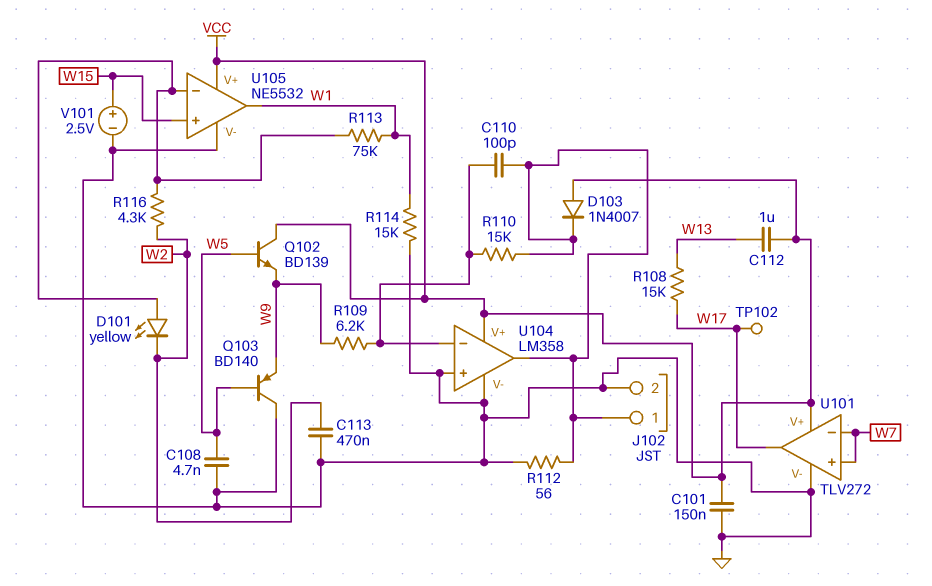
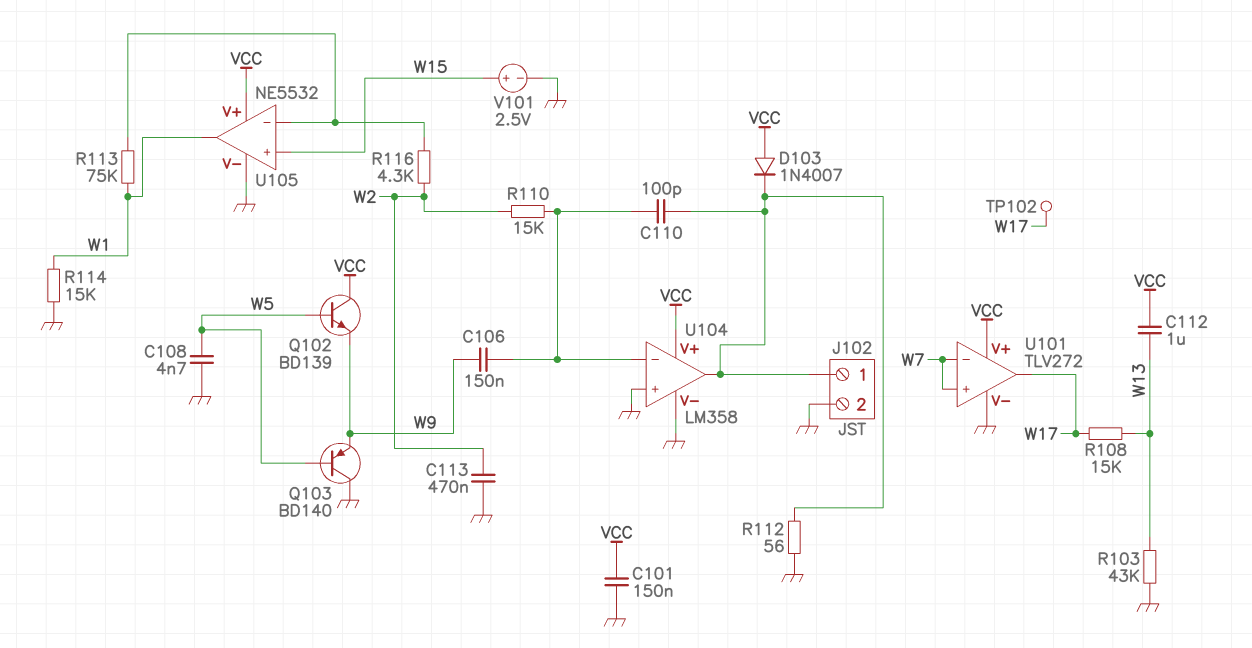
C106: none -> 150nF (U104/in-, W9)
D101: LED yellow (A U105/in-, K W2) -> none
R103: none -> 43k (GND, W13)
R109: 6.2k (U104/in-, W9) -> none
R110: 15k (J102/1, U104/in-) -> 15k (U104/in-, W2)

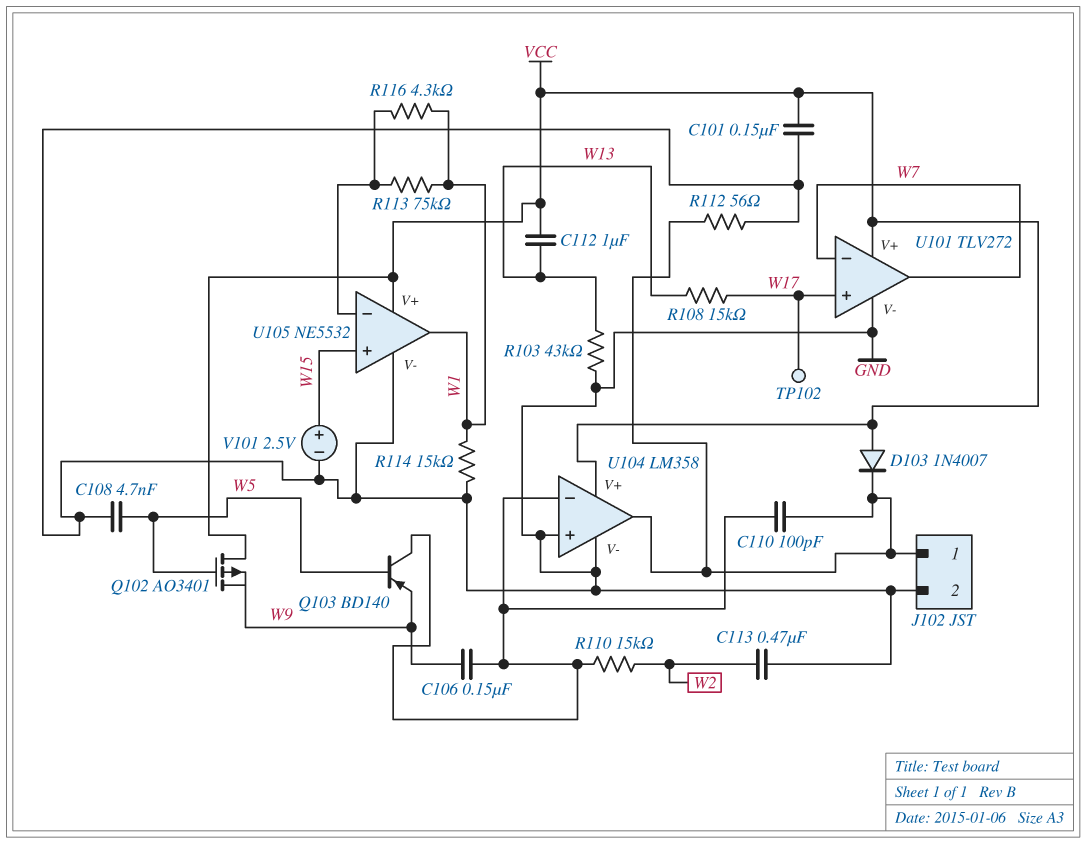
Q102: NPN BD139 (B W5, C VCC, E W9) -> PMOS AO3401 (G W5, D VCC, S W9)
Q103: PNP BD140 (B W5, C GND, E W9) -> PNP BD140 (B W5, C U104/in-, E W9)
R116: 4.3k (U105/in-, W2) -> 4.3k (U105/in-, W1)
U101 pin in+: W7 -> W17
U101 pin out: W17 -> W7

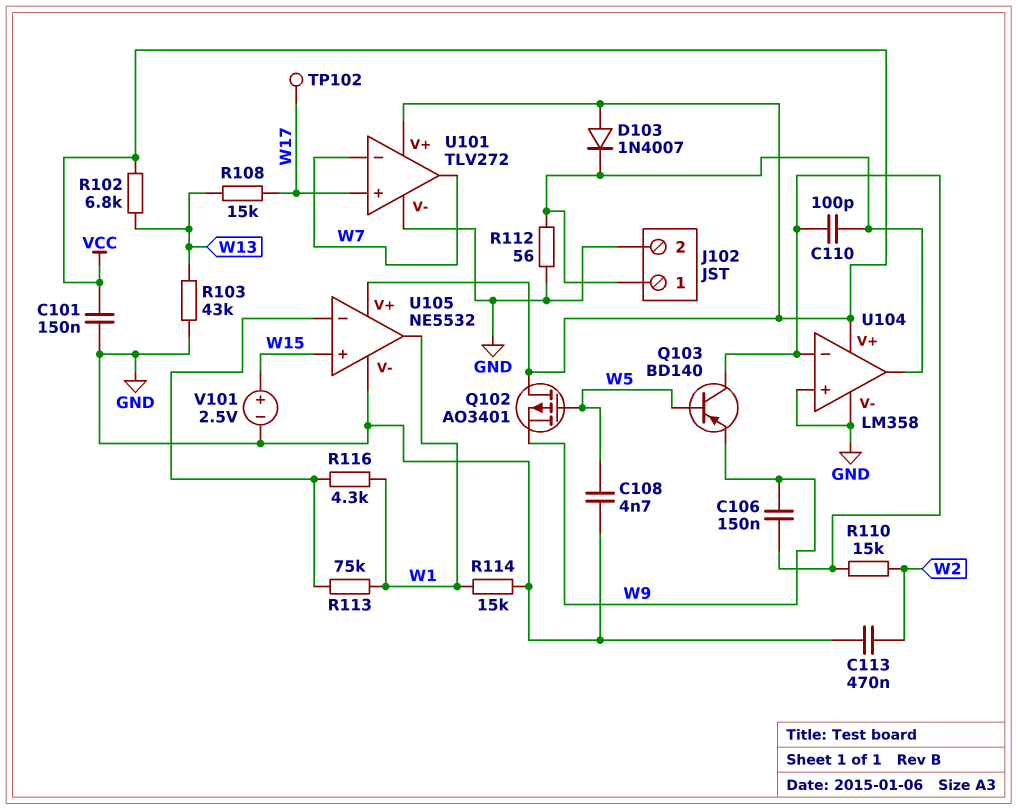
C112: 1uF (VCC, W13) -> none
R102: none -> 6.8k (VCC, W13)

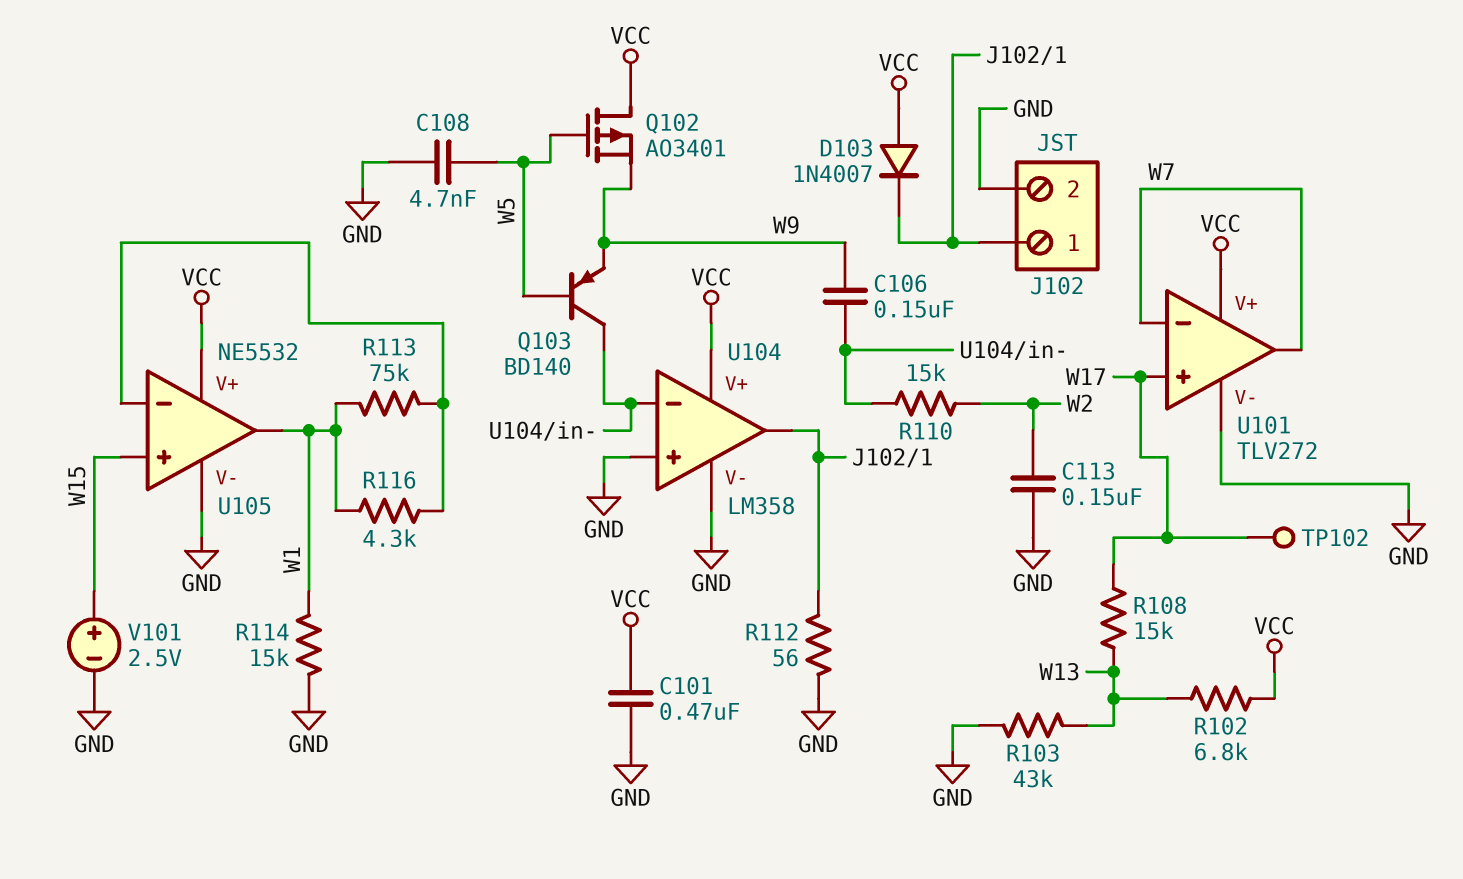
C101: 150nF (GND, VCC) -> 470nF (GND, VCC)
C110: 100pF (J102/1, U104/in-) -> none
C113: 470nF (GND, W2) -> 150nF (GND, W2)

